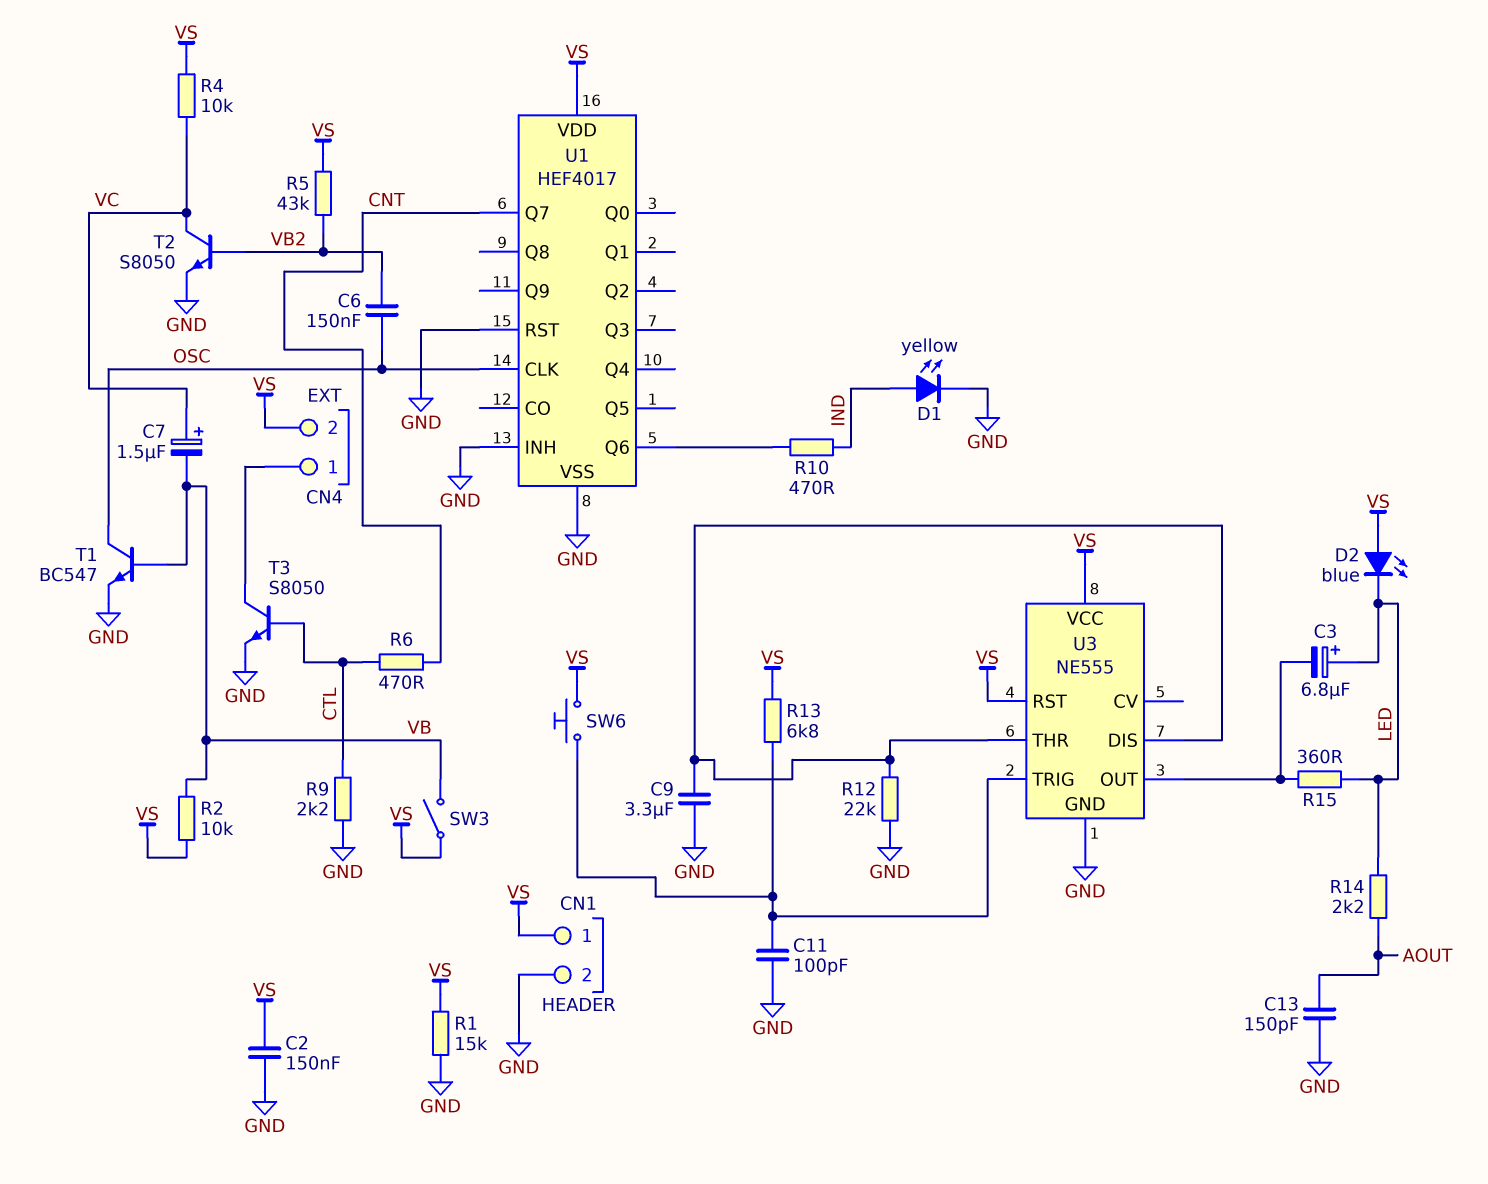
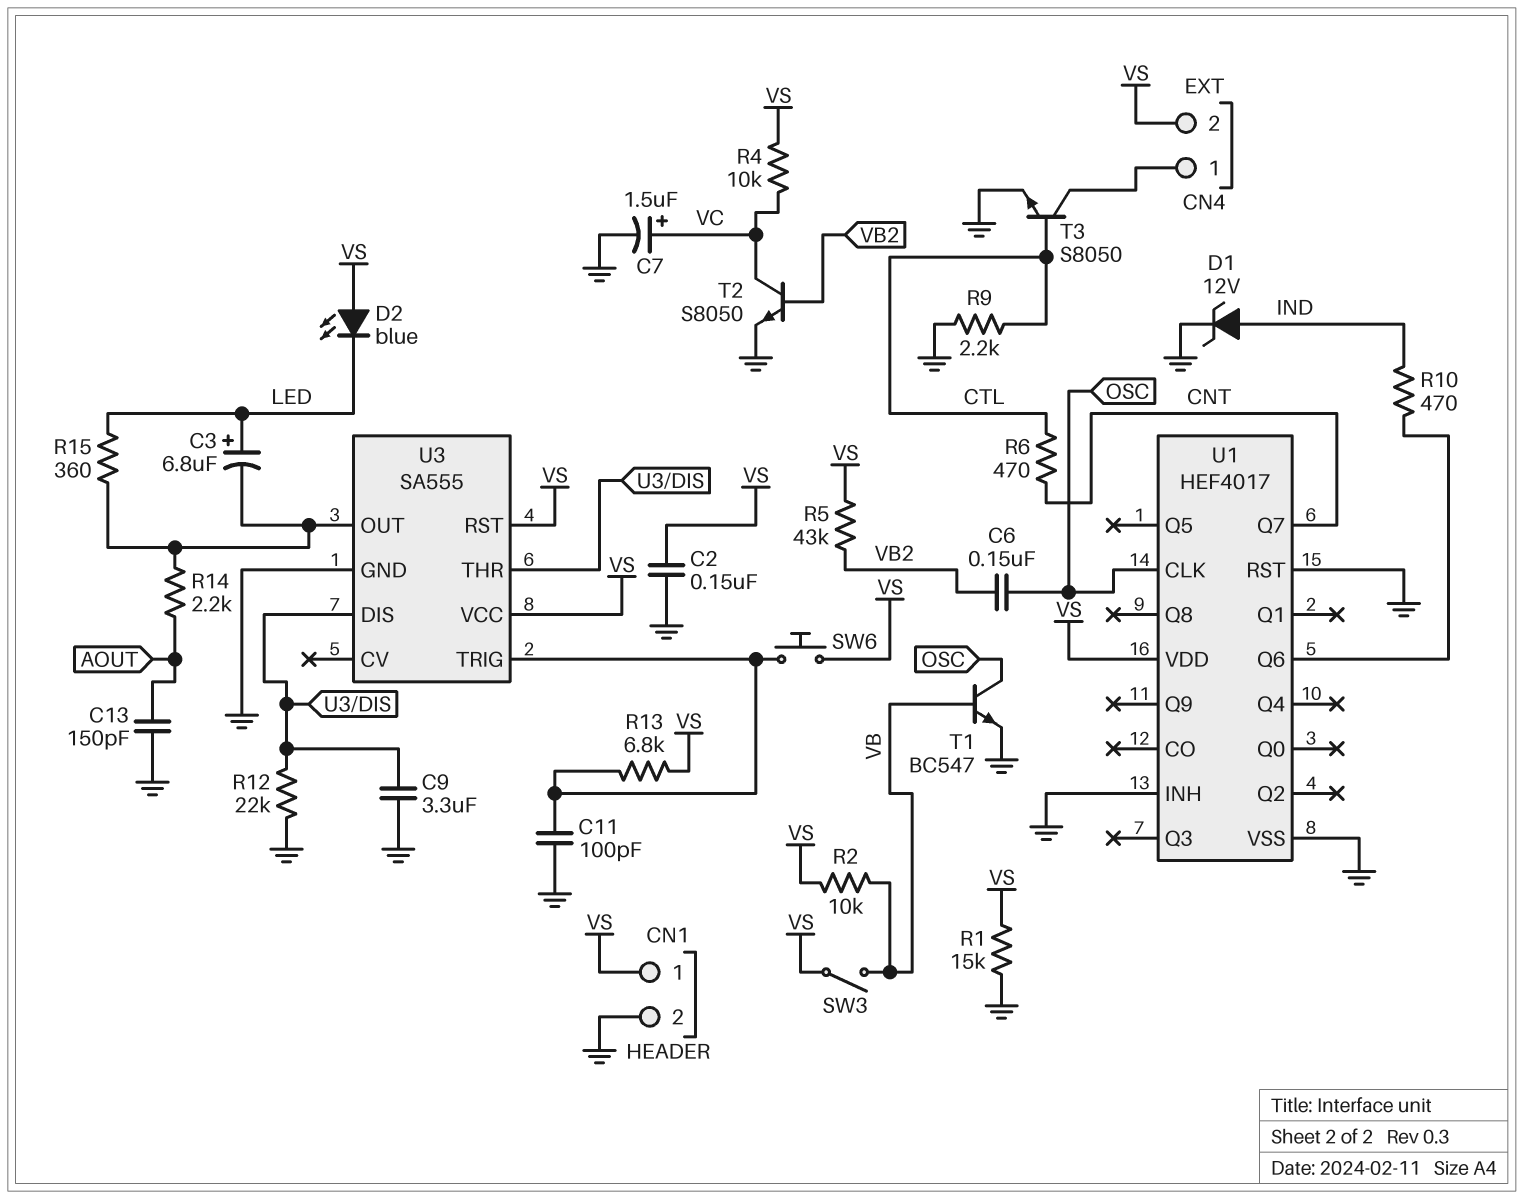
C7: 1.5uF (plus VC, minus VB) -> 1.5uF (plus VC, minus GND)
D1: LED yellow (A IND, K GND) -> zener 12V (A IND, K GND)
R14: 2.2k (AOUT, LED) -> 2.2k (AOUT, U3/OUT)
U3: NE555 -> SA555

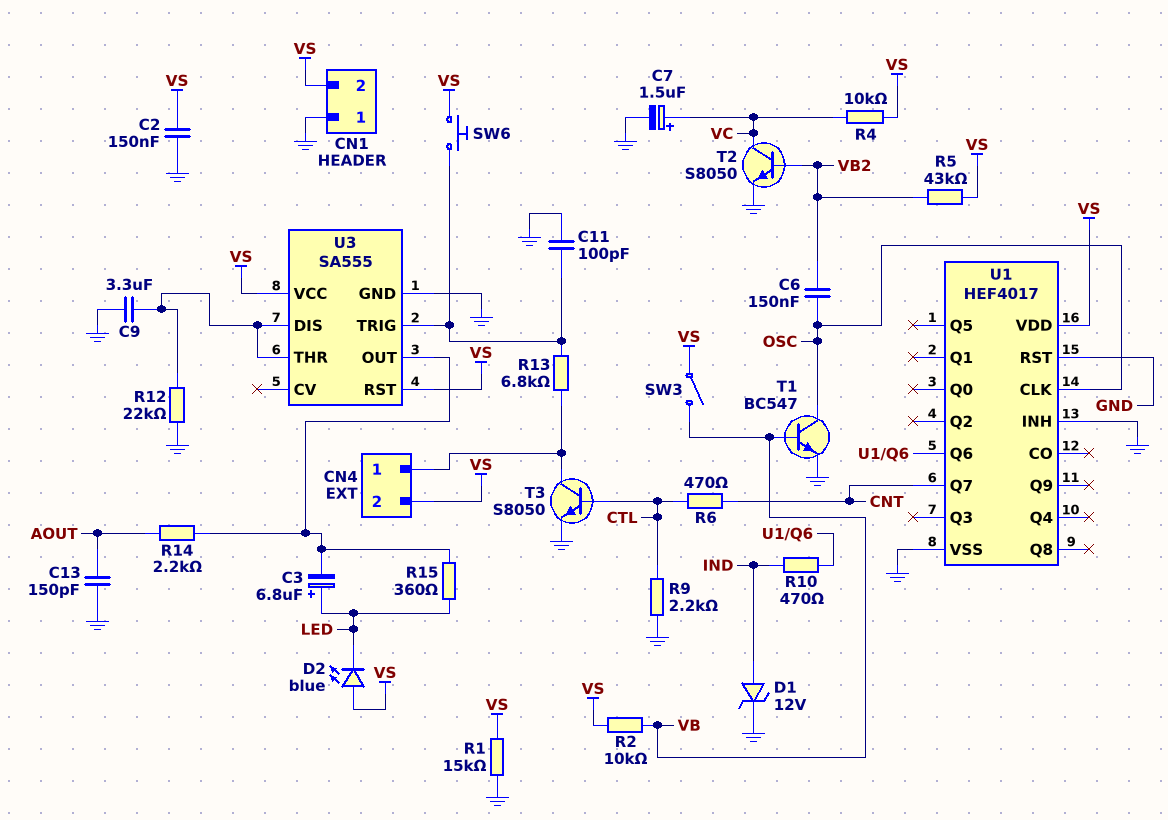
CN1 pin 1: VS -> GND
CN1 pin 2: GND -> VS
R13: 6.8k (U3/TRIG, VS) -> 6.8k (CN4/1, U3/TRIG)

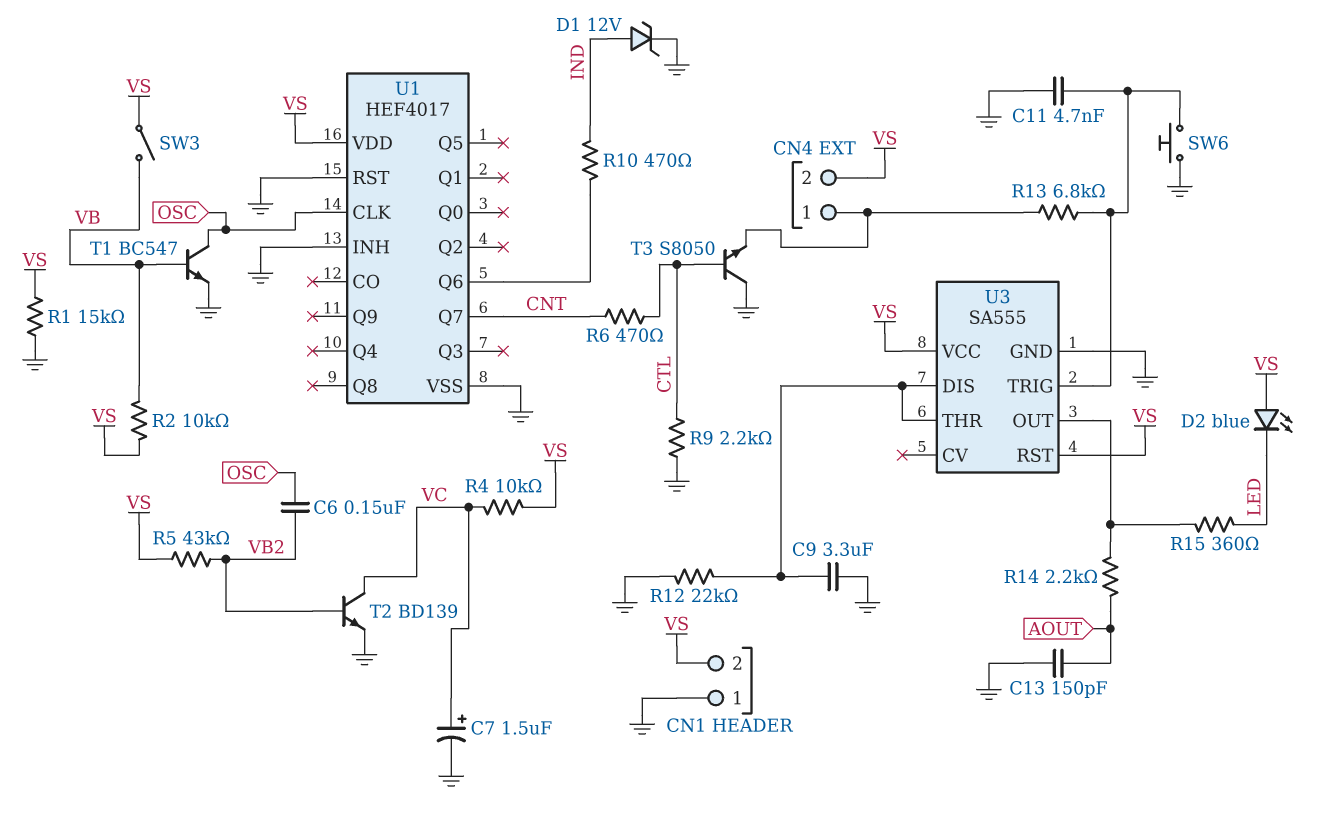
C2: 150nF (GND, VS) -> none
C3: 6.8uF (plus LED, minus U3/OUT) -> none
C11: 100pF (GND, U3/TRIG) -> 4.7nF (GND, U3/TRIG)
SW6: button (U3/TRIG, VS) -> button (GND, U3/TRIG)
T2: NPN S8050 (B VB2, C VC, E GND) -> NPN BD139 (B VB2, C VC, E GND)
T3: NPN S8050 (B CTL, C CN4/1, E GND) -> NPN S8050 (B CTL, C GND, E CN4/1)

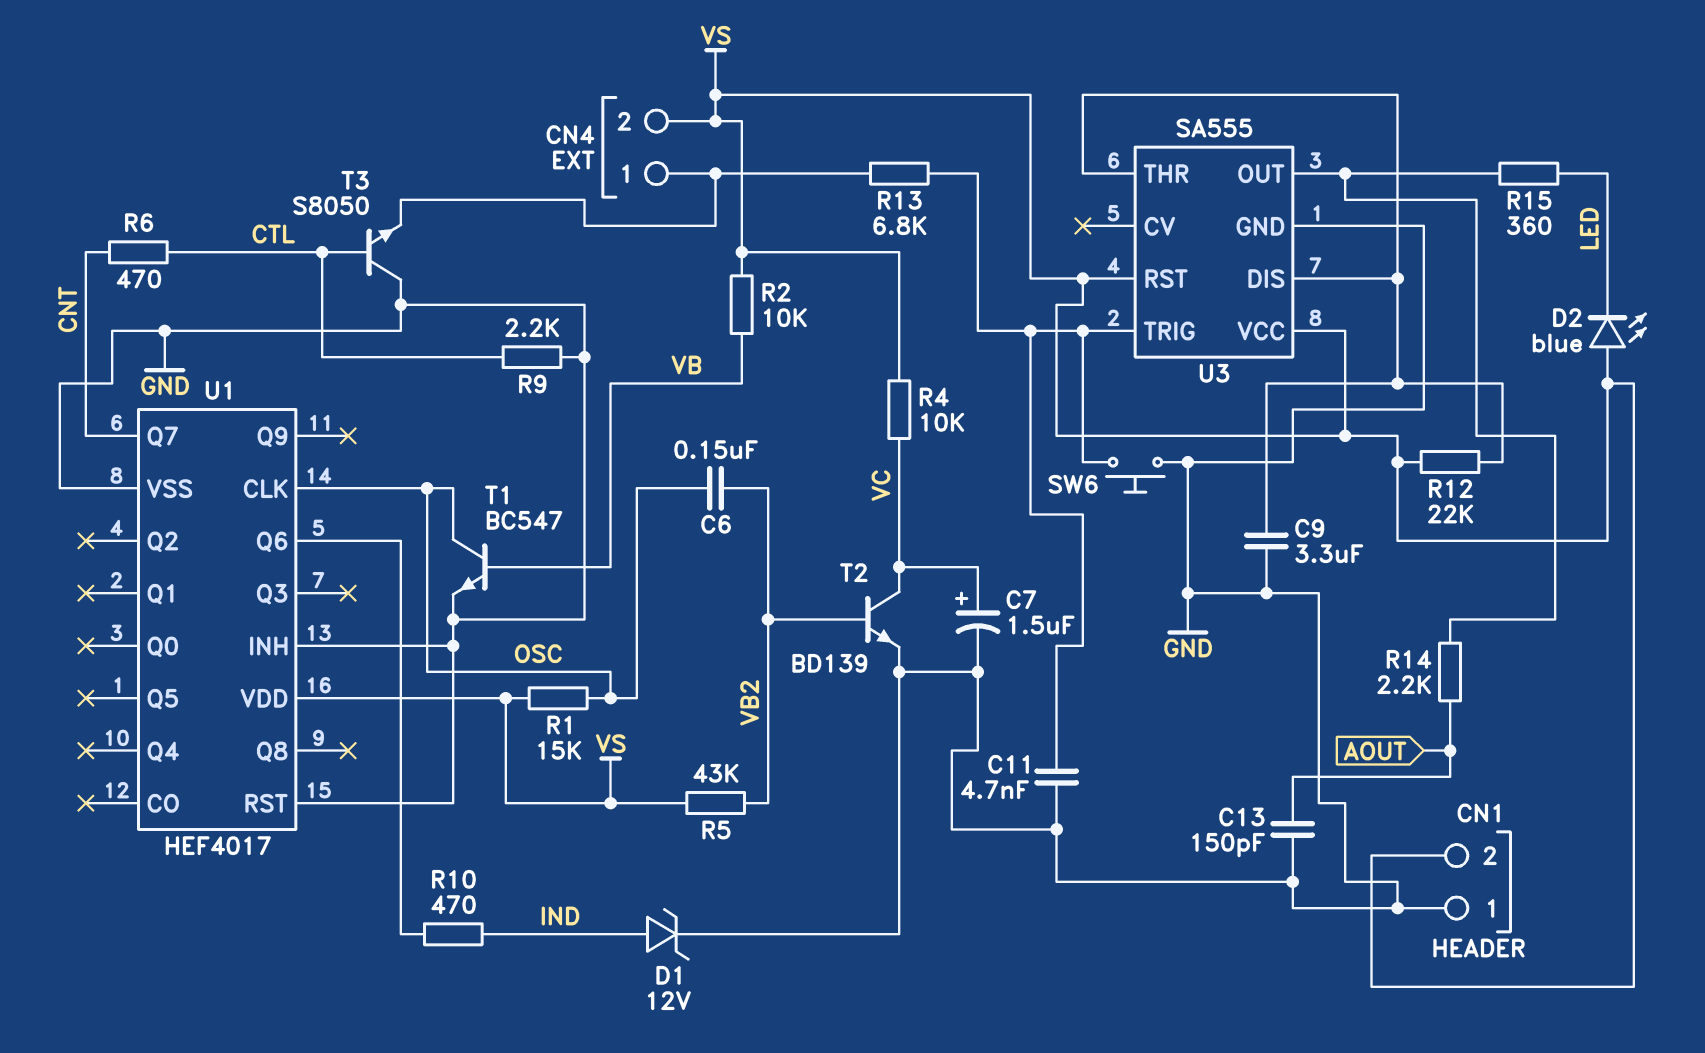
R1: 15k (GND, VS) -> 15k (OSC, VS)
R12: 22k (GND, U3/DIS) -> 22k (U3/DIS, VS)
SW3: switch (VB, VS) -> none

